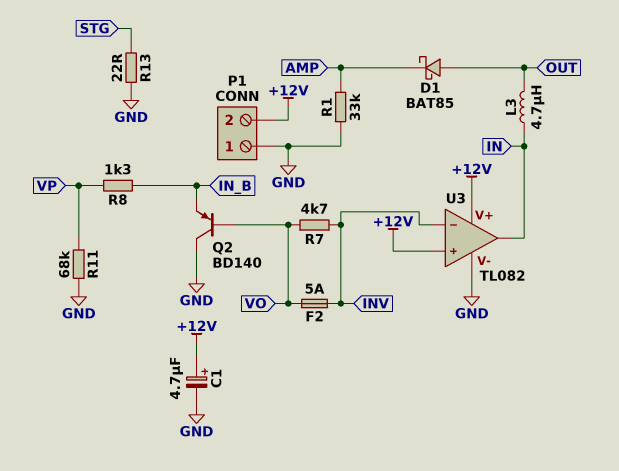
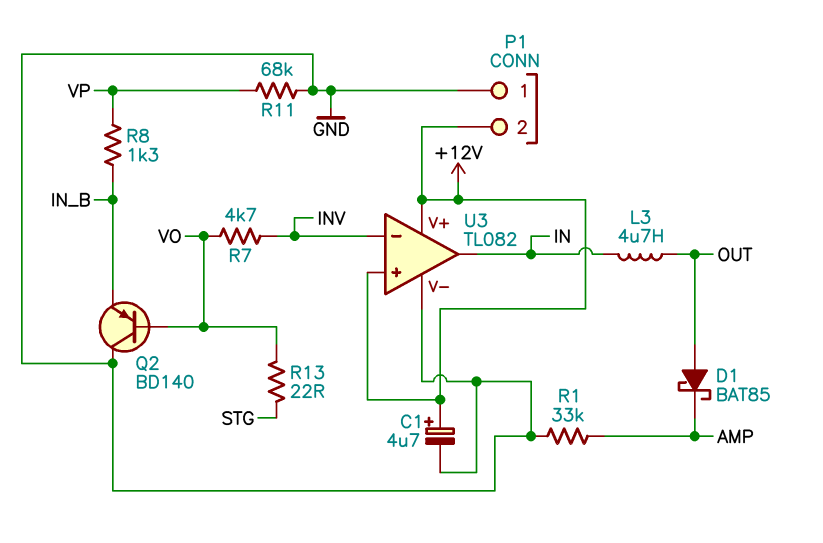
F2: 5A (INV, VO) -> none
R13: 22 (GND, STG) -> 22 (STG, VO)

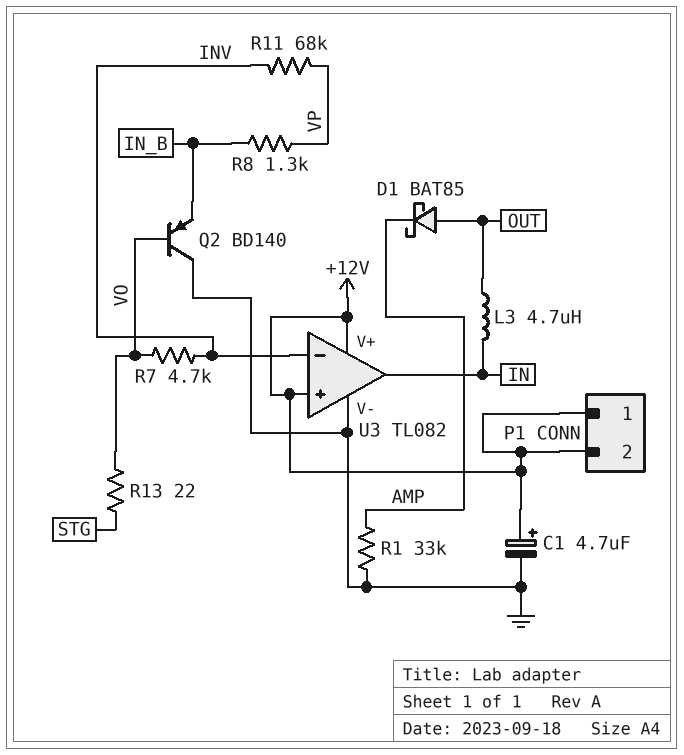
P1 pin 1: GND -> +12V
R11: 68k (GND, VP) -> 68k (INV, VP)

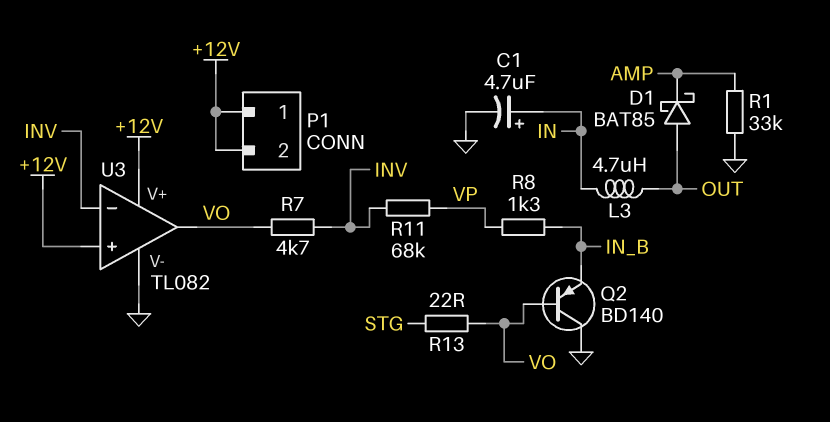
C1: 4.7uF (plus +12V, minus GND) -> 4.7uF (plus IN, minus GND)
U3 pin out: IN -> VO

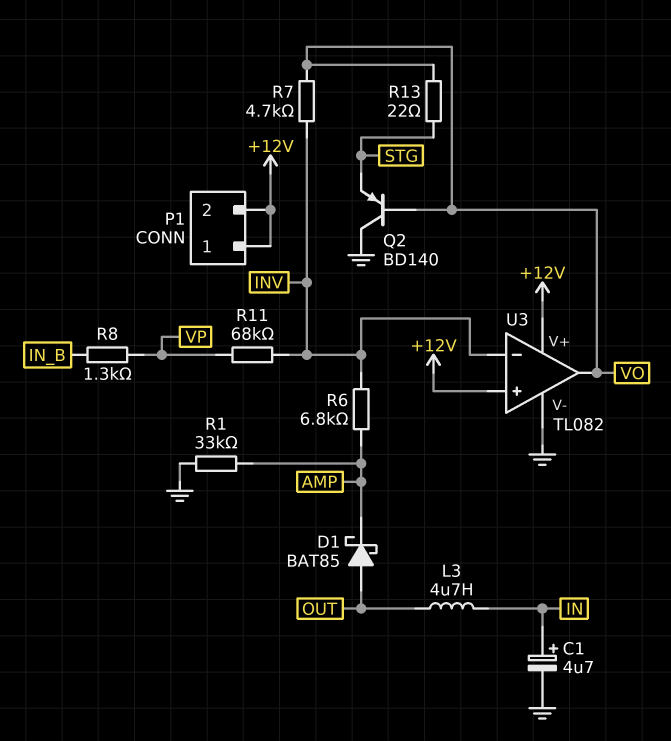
Q2: PNP BD140 (B VO, C GND, E IN_B) -> PNP BD140 (B VO, C GND, E STG)
R6: none -> 6.8k (AMP, INV)

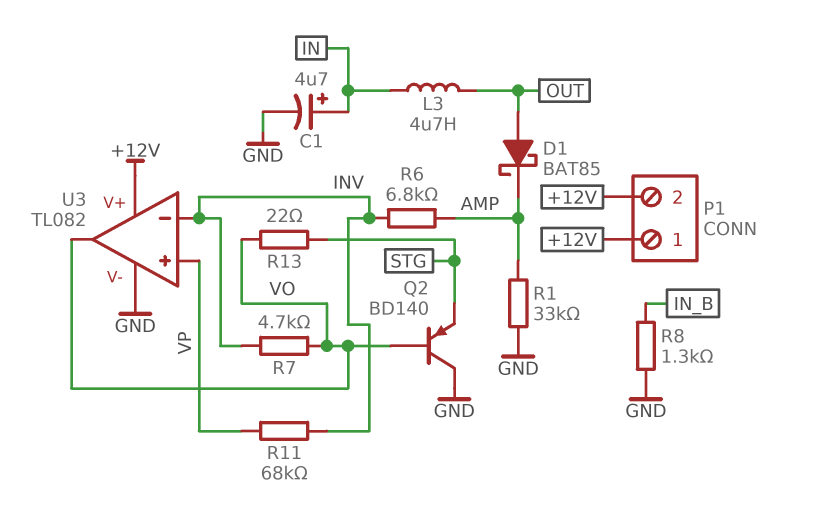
R8: 1.3k (IN_B, VP) -> 1.3k (GND, IN_B)
U3 pin in+: +12V -> VP

